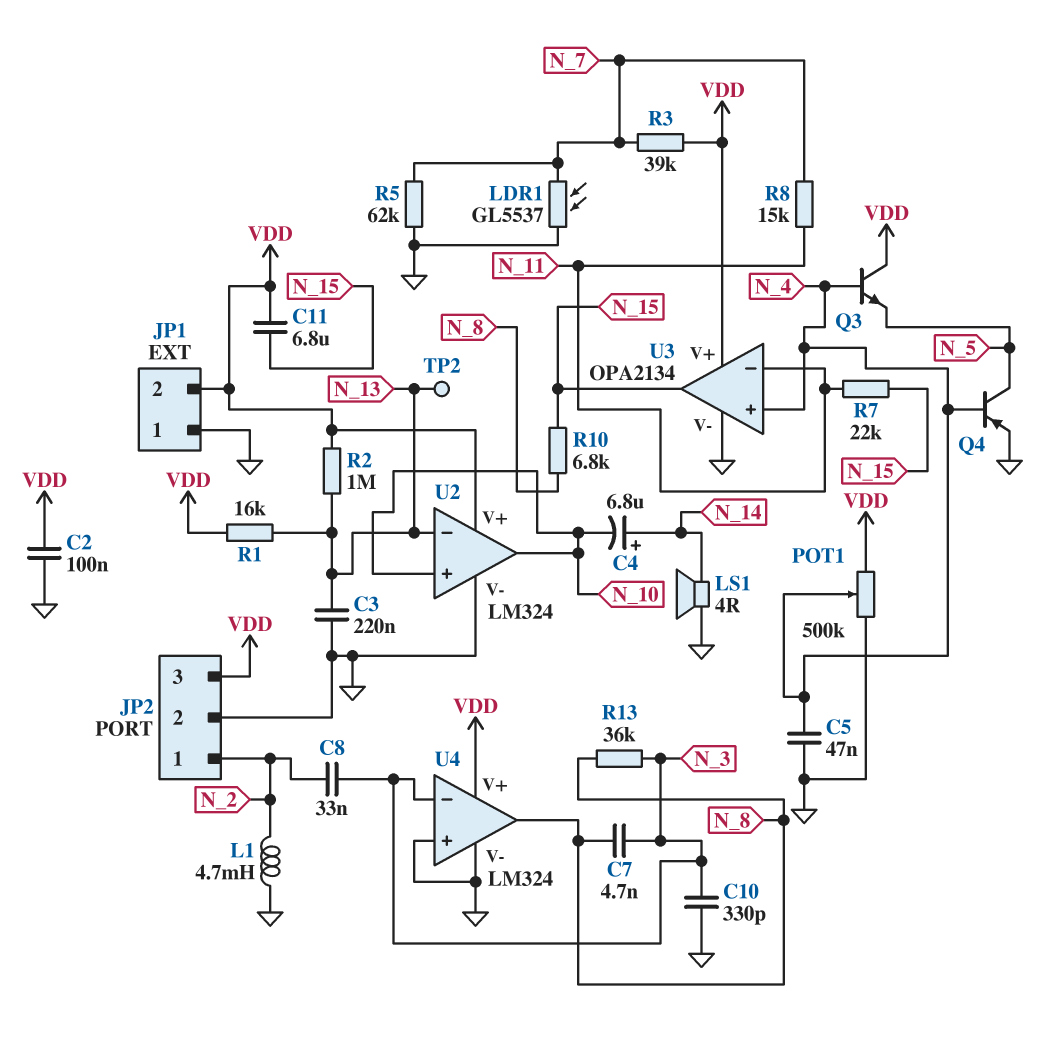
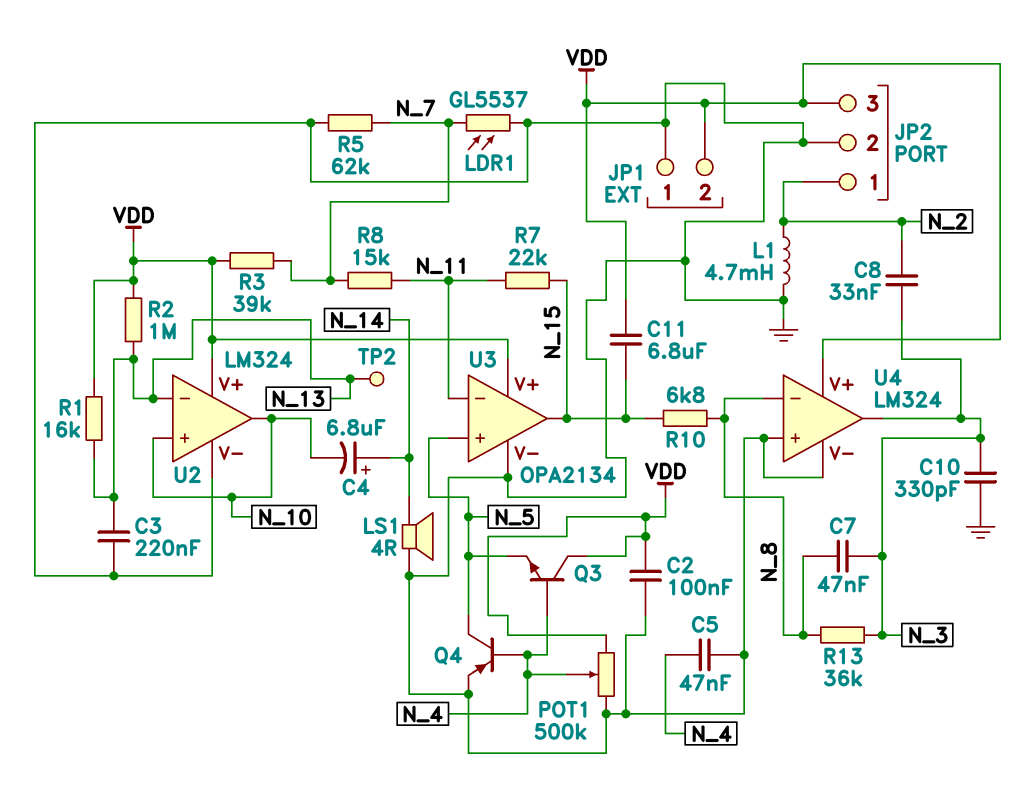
C7: 4.7nF (N_3, N_8) -> 47nF (N_3, N_8)
U3 pin in+: N_4 -> N_5
U4 pin in-: N_3 -> N_8
U4 pin out: N_8 -> N_3

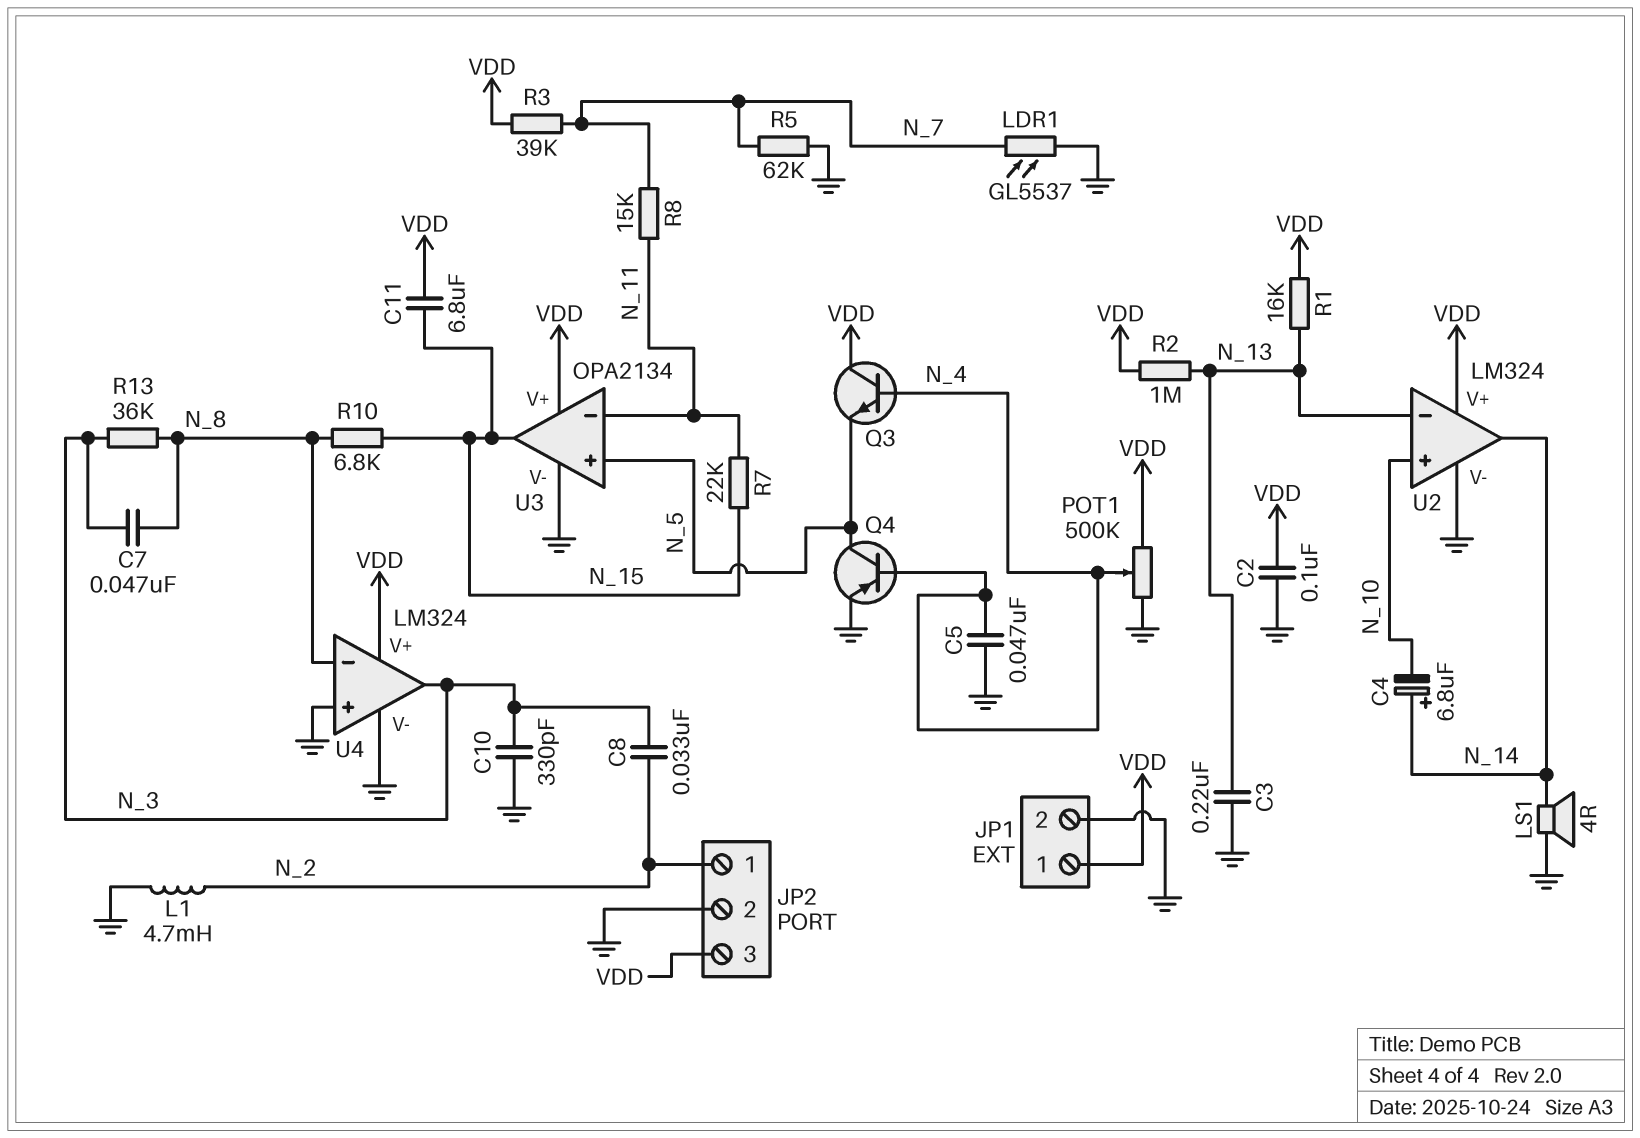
JP1 pin 1: GND -> VDD
JP1 pin 2: VDD -> GND
TP2: test point (N_13) -> none
U2 pin out: N_10 -> N_14

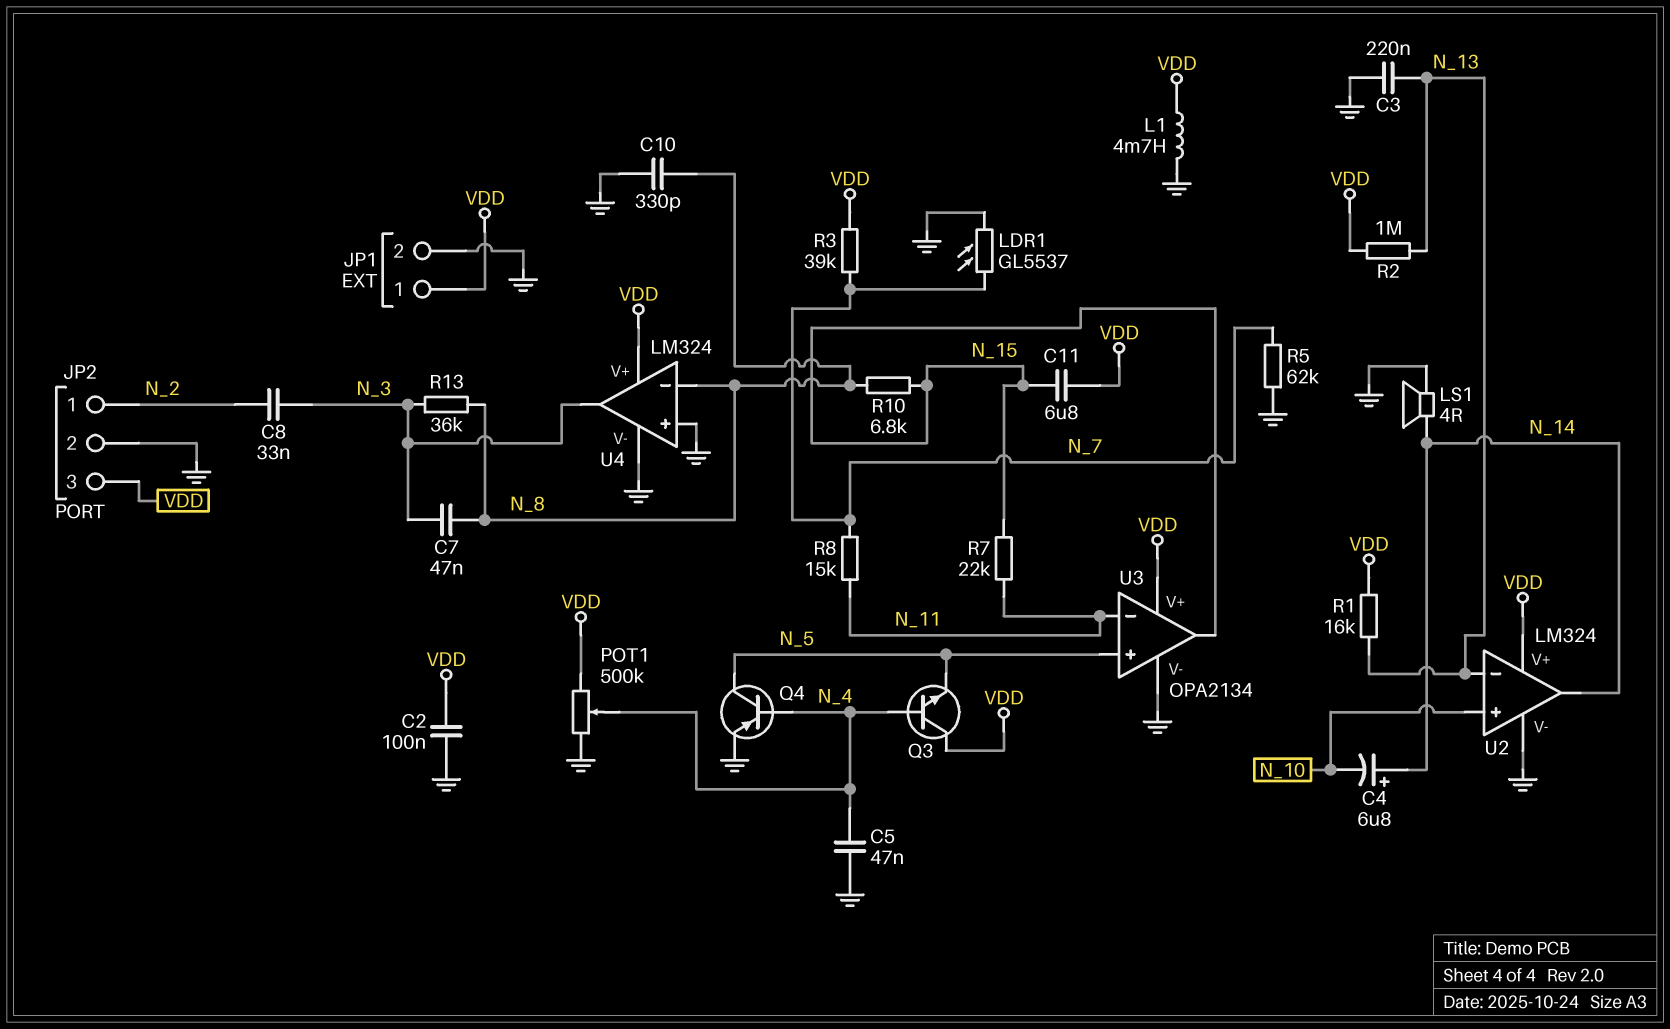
C10: 330pF (GND, N_3) -> 330pF (GND, N_8)
L1: 4.7mH (GND, N_2) -> 4.7mH (GND, VDD)

